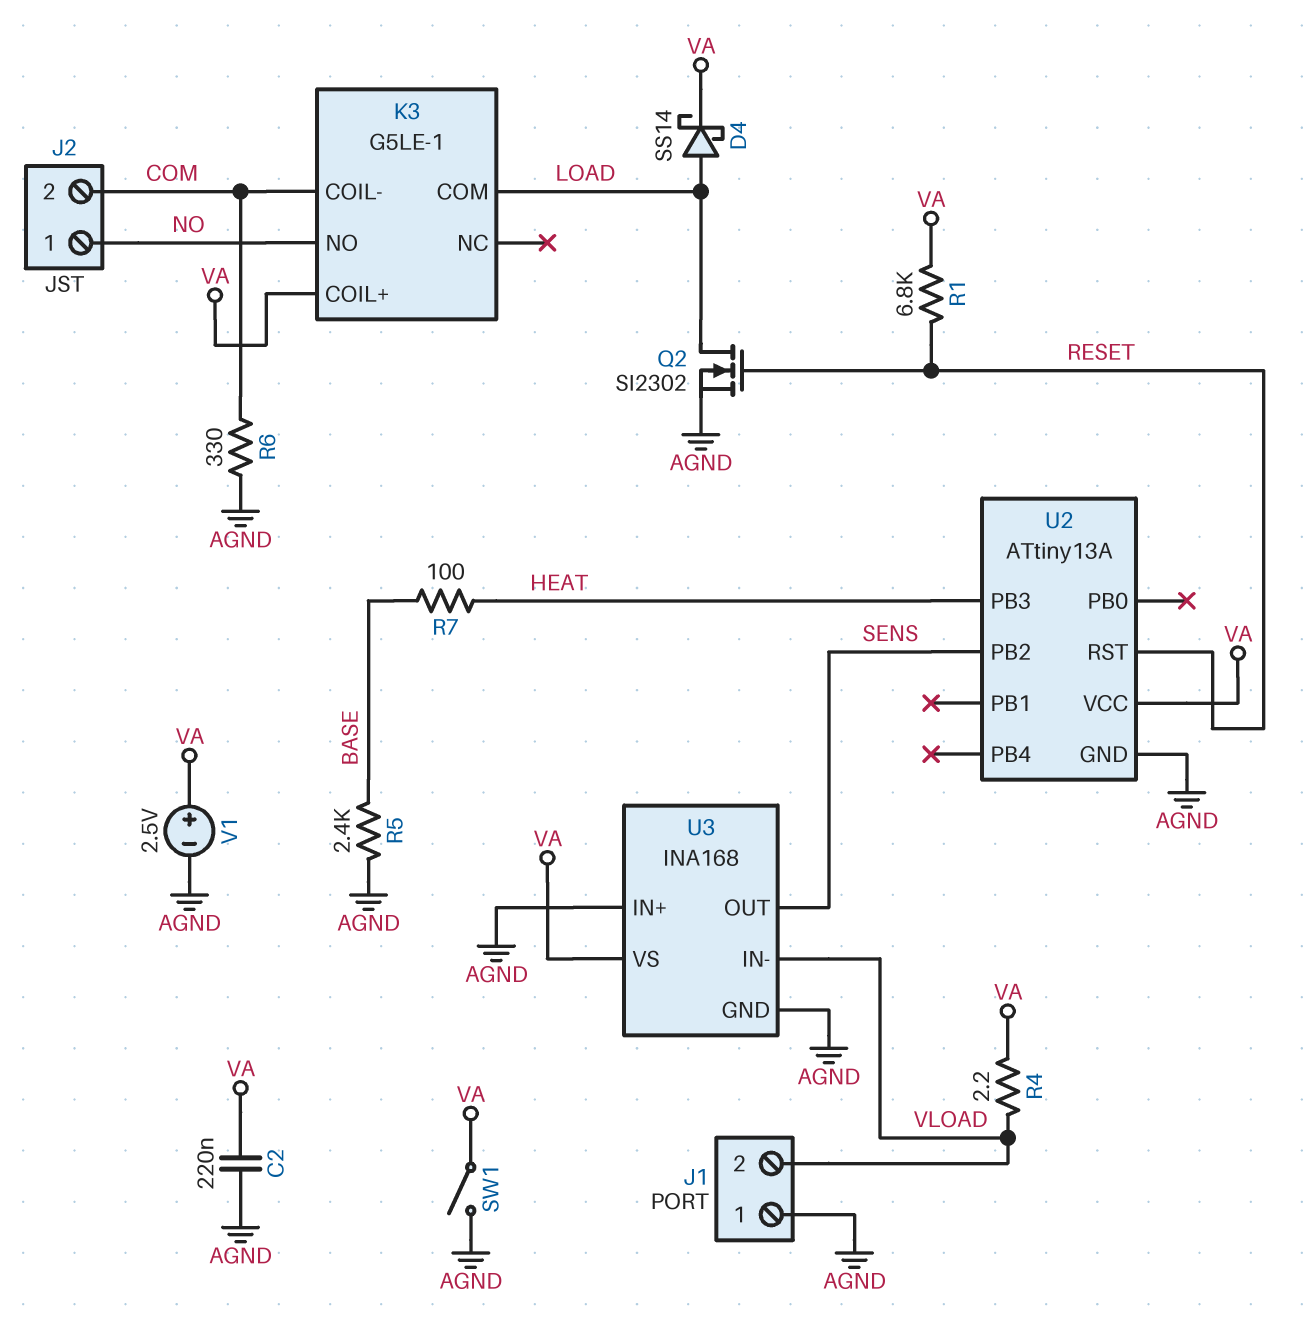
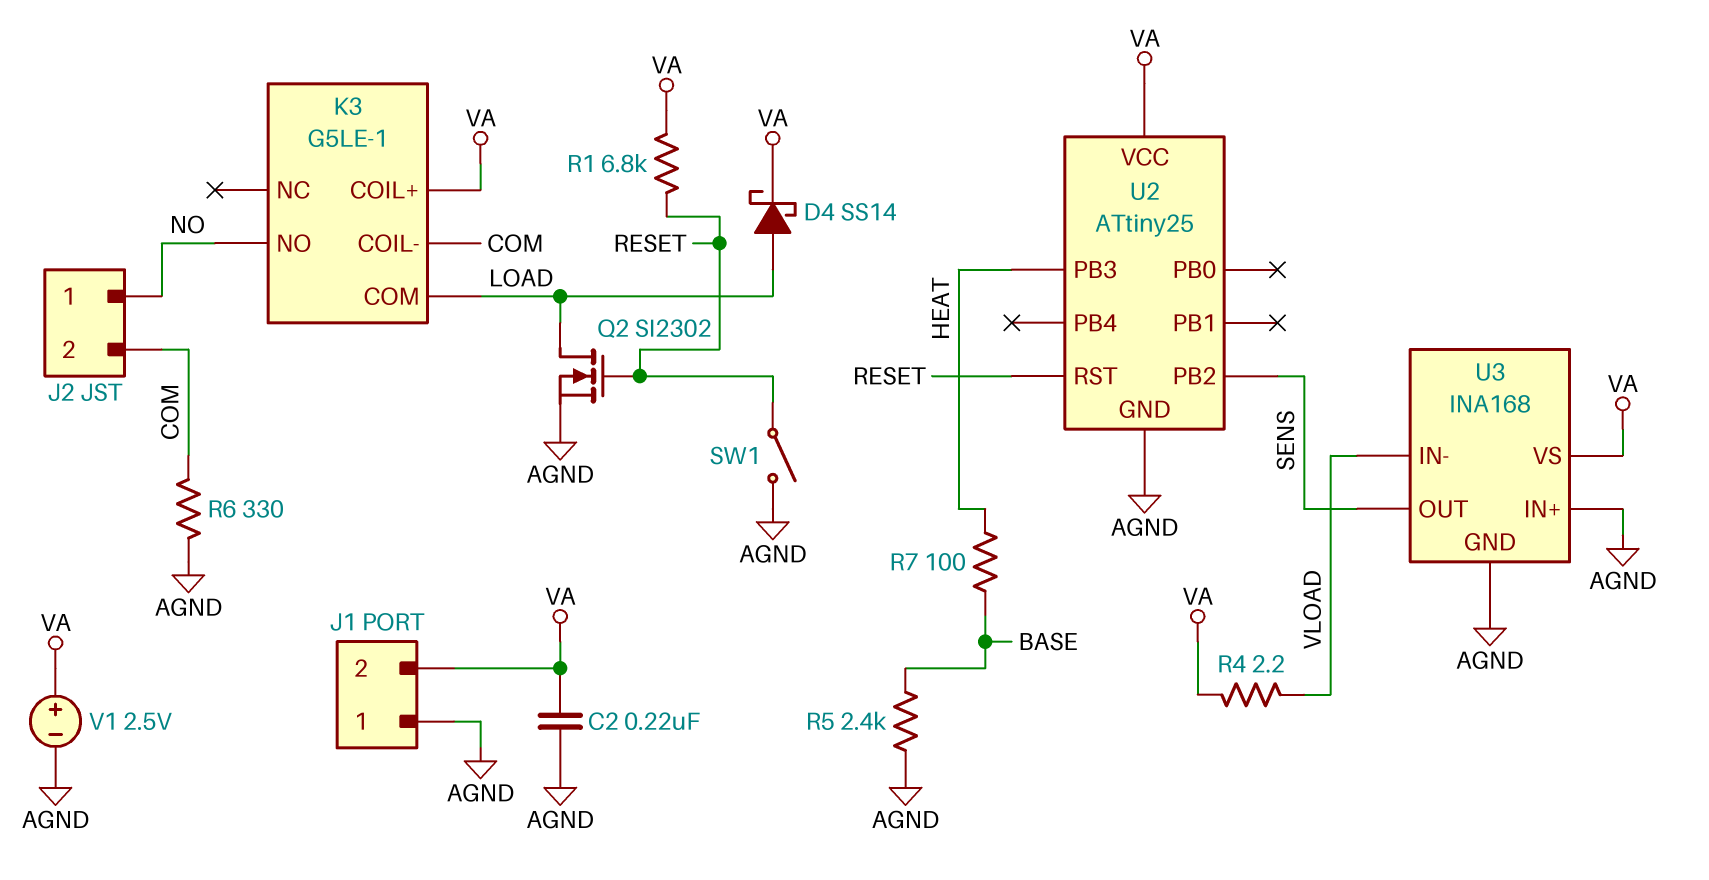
J1 pin 2: VLOAD -> VA
SW1: switch (AGND, VA) -> switch (AGND, RESET)
U2: ATtiny13A -> ATtiny25

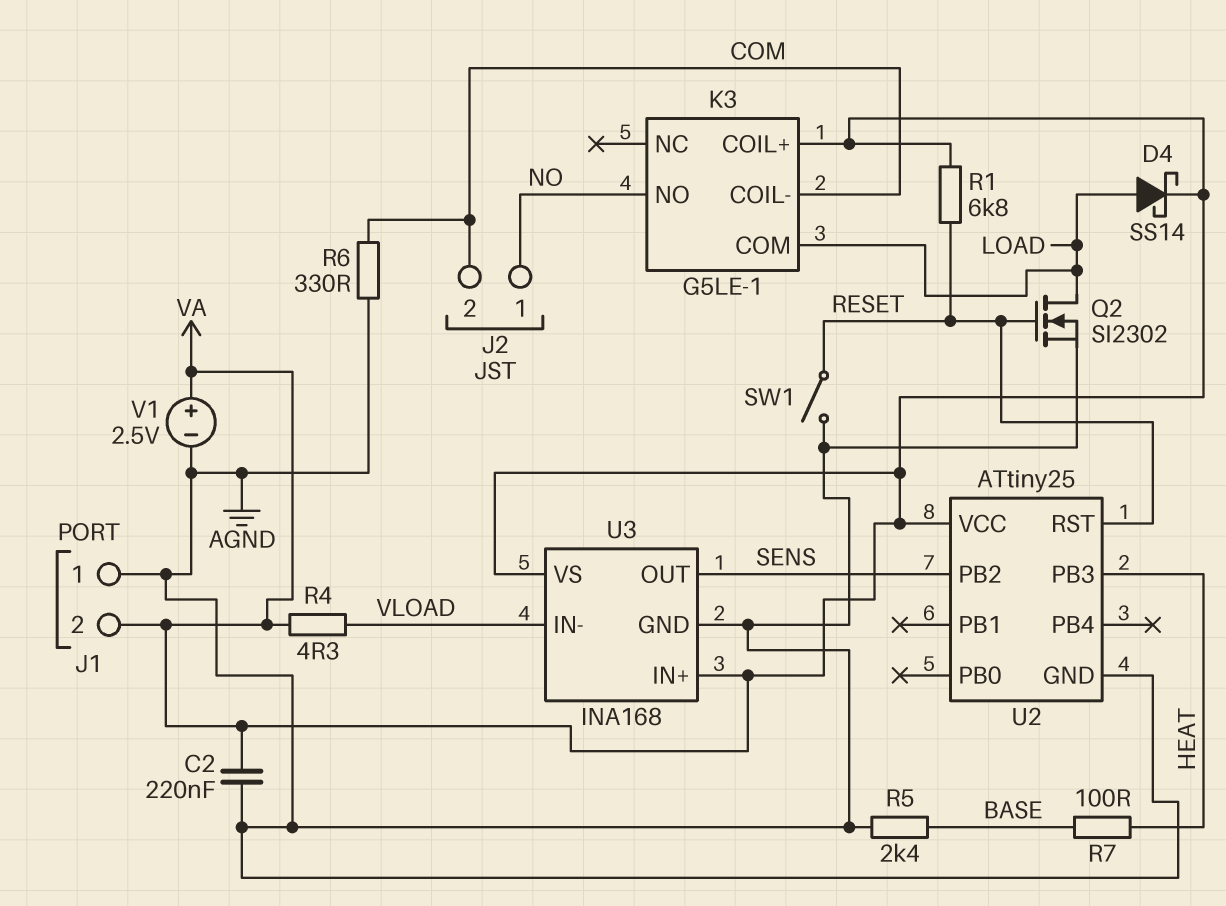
R4: 2.2 (VA, VLOAD) -> 4.3 (VA, VLOAD)
U3 pin IN+: AGND -> VA

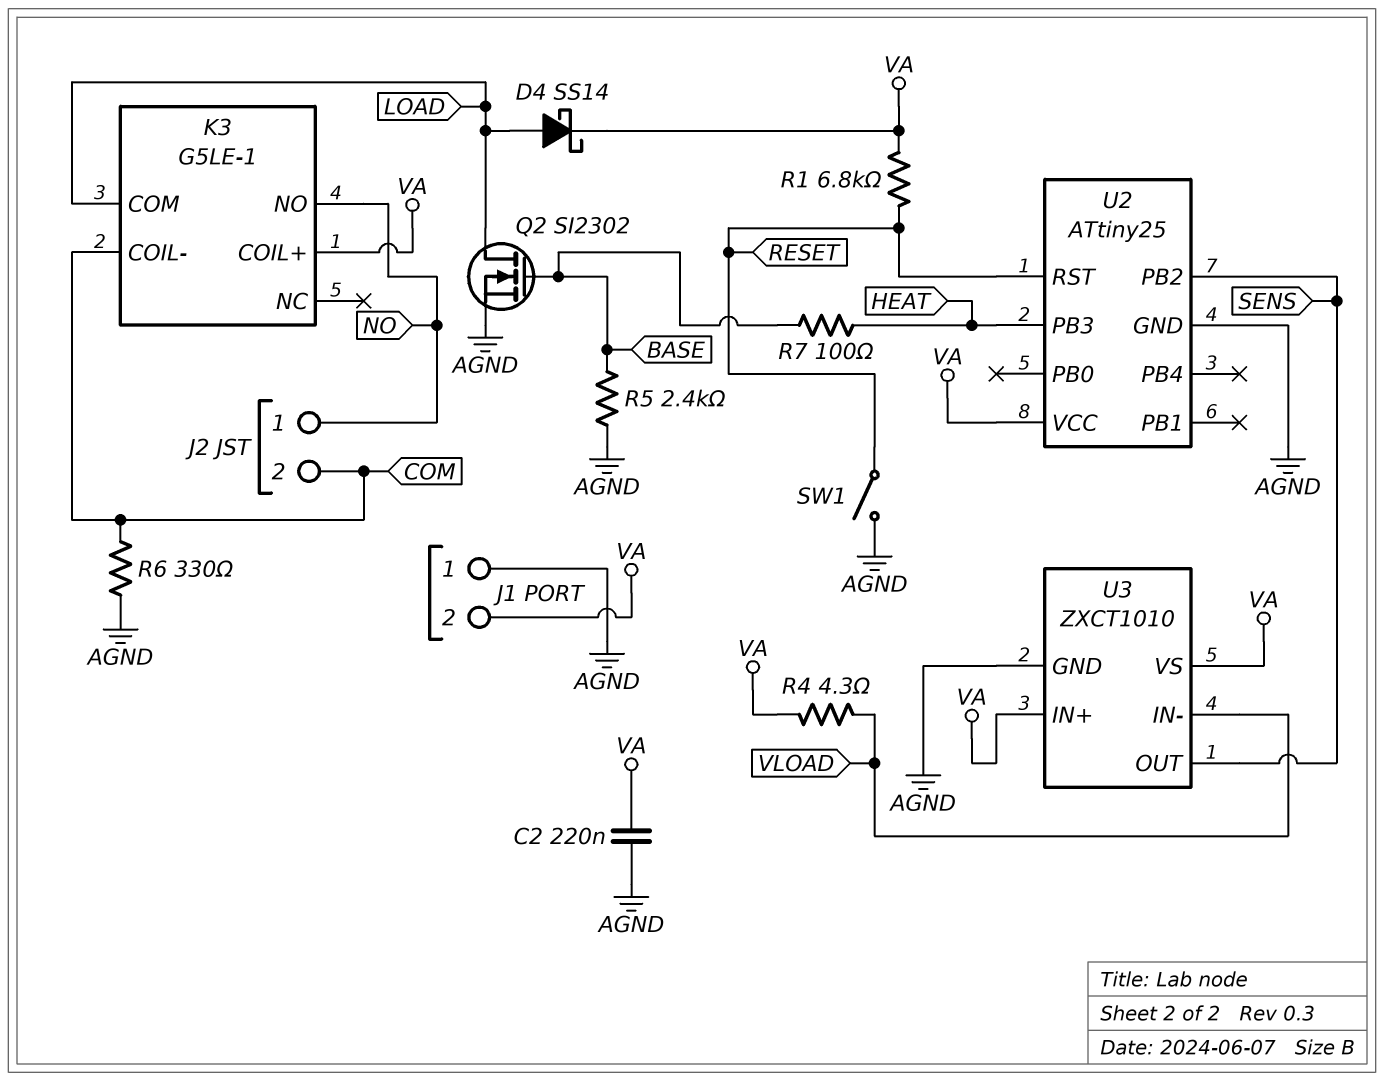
Q2: NMOS SI2302 (G RESET, D LOAD, S AGND) -> NMOS SI2302 (G BASE, D LOAD, S AGND)
U3: INA168 -> ZXCT1010
V1: 2.5V (plus VA, minus AGND) -> none

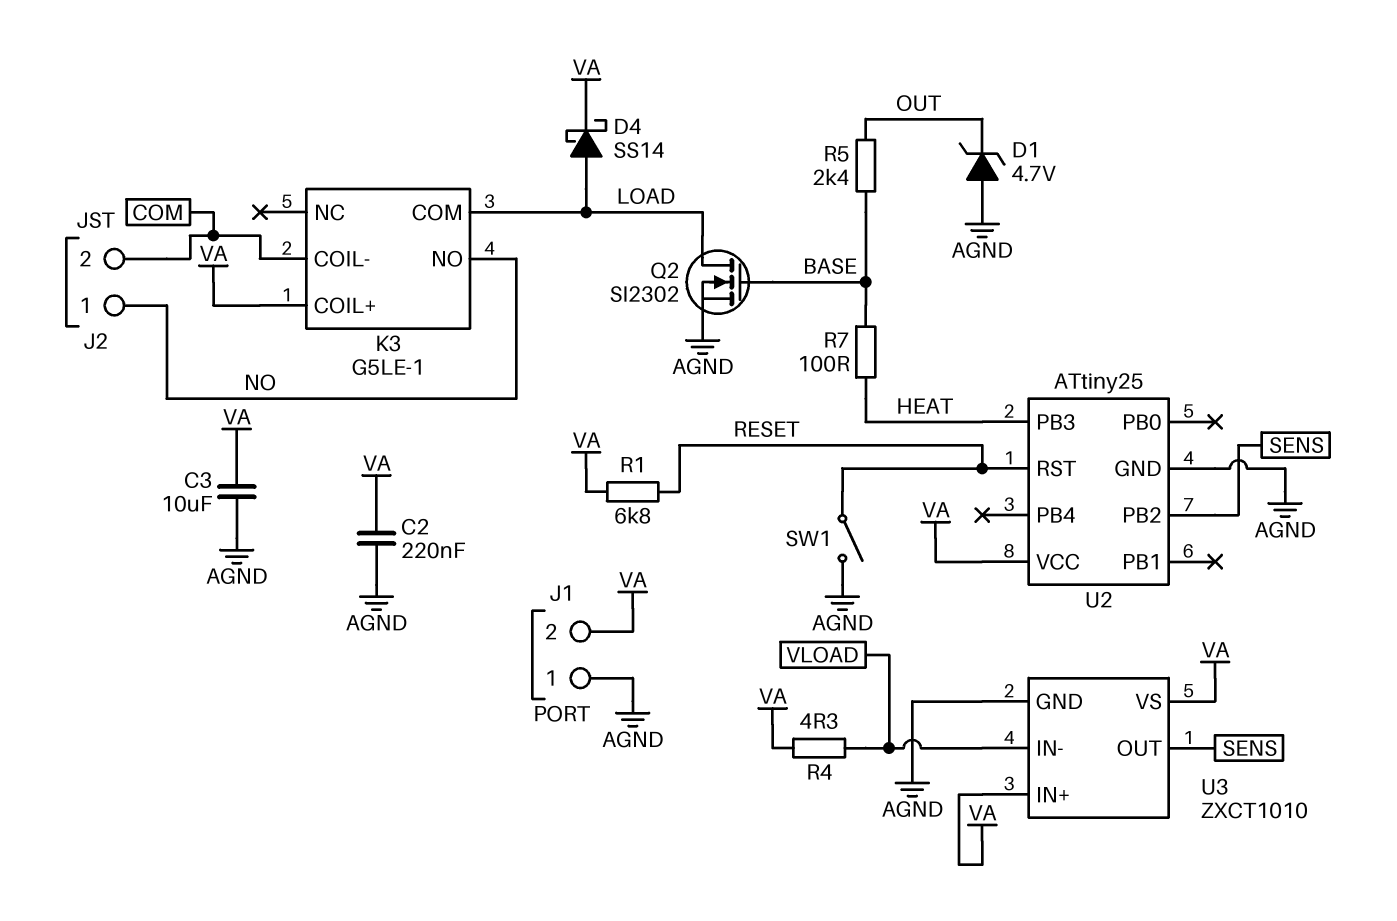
C3: none -> 10uF (AGND, VA)
D1: none -> zener 4.7V (A AGND, K OUT)
R5: 2.4k (AGND, BASE) -> 2.4k (BASE, OUT)
R6: 330 (AGND, COM) -> none

